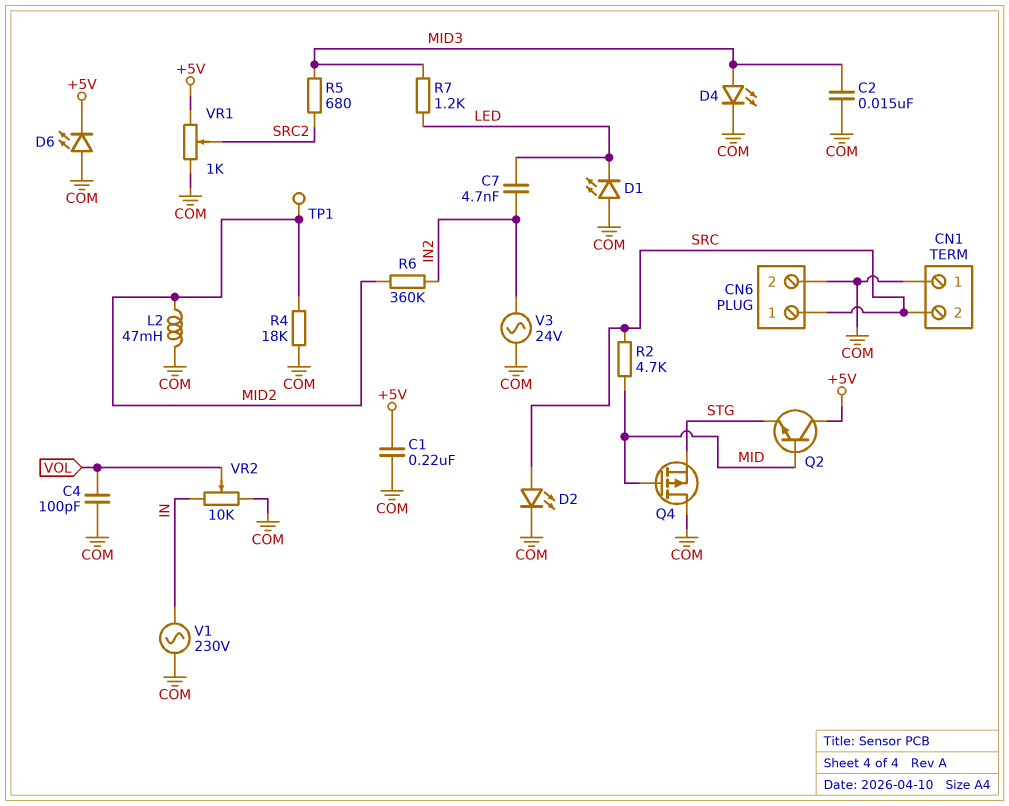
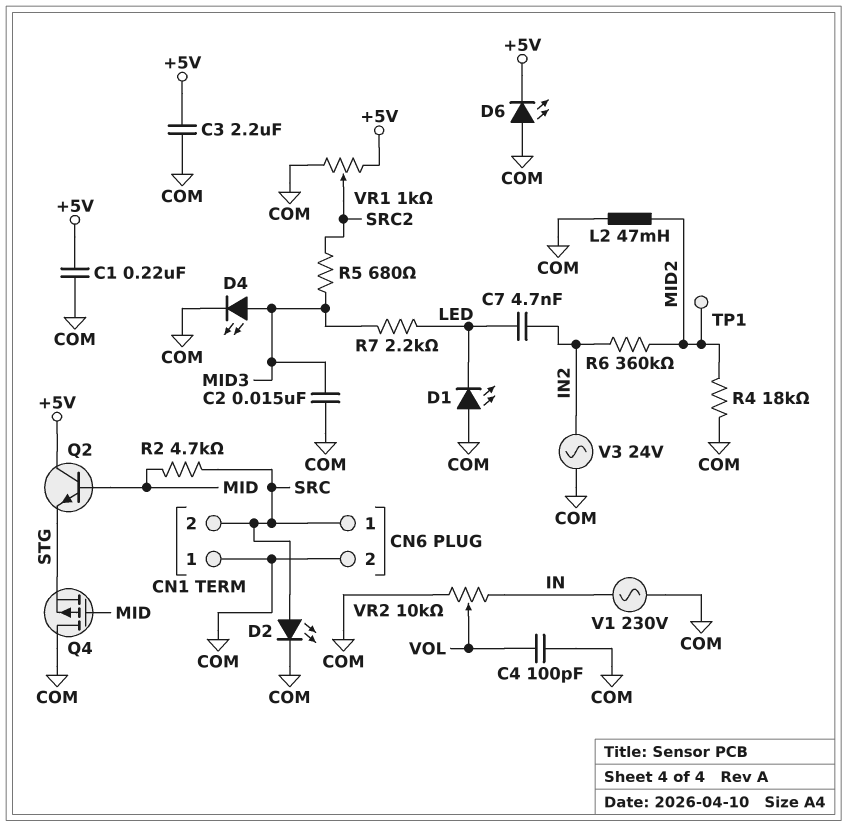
C3: none -> 2.2uF (+5V, COM)
R7: 1.2k (LED, MID3) -> 2.2k (LED, MID3)

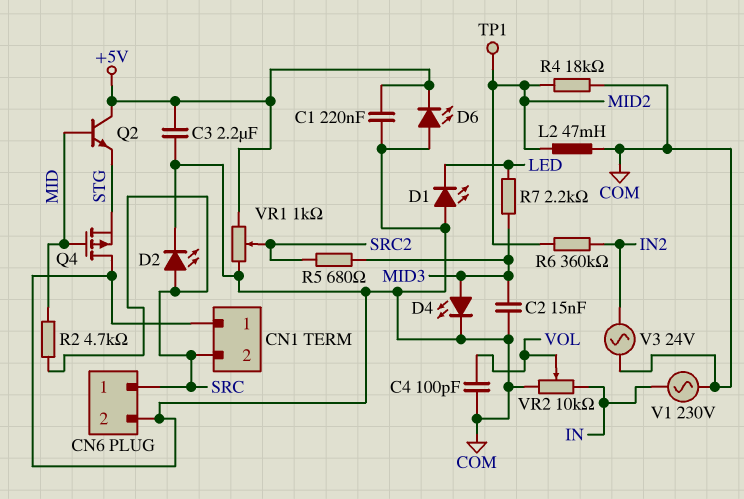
C7: 4.7nF (IN2, LED) -> none

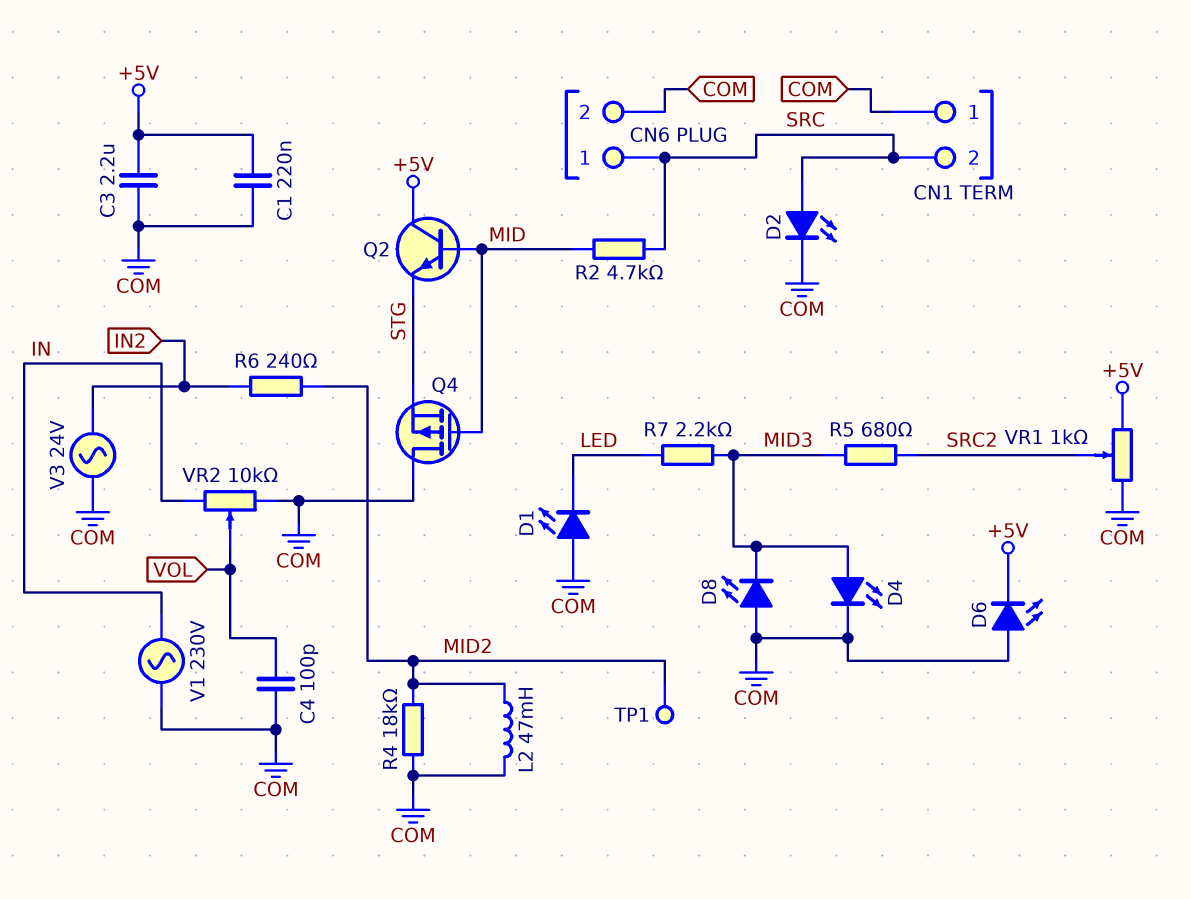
C2: 15nF (COM, MID3) -> none
D8: none -> LED (A COM, K MID3)
R6: 360k (IN2, MID2) -> 240 (IN2, MID2)

